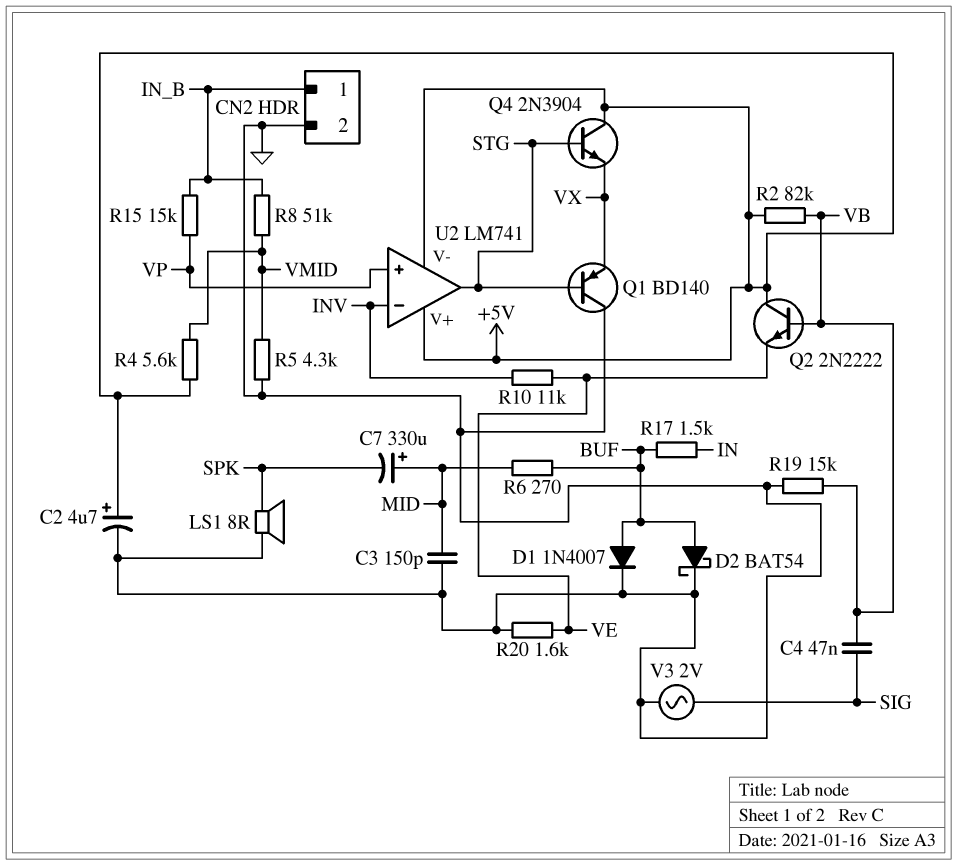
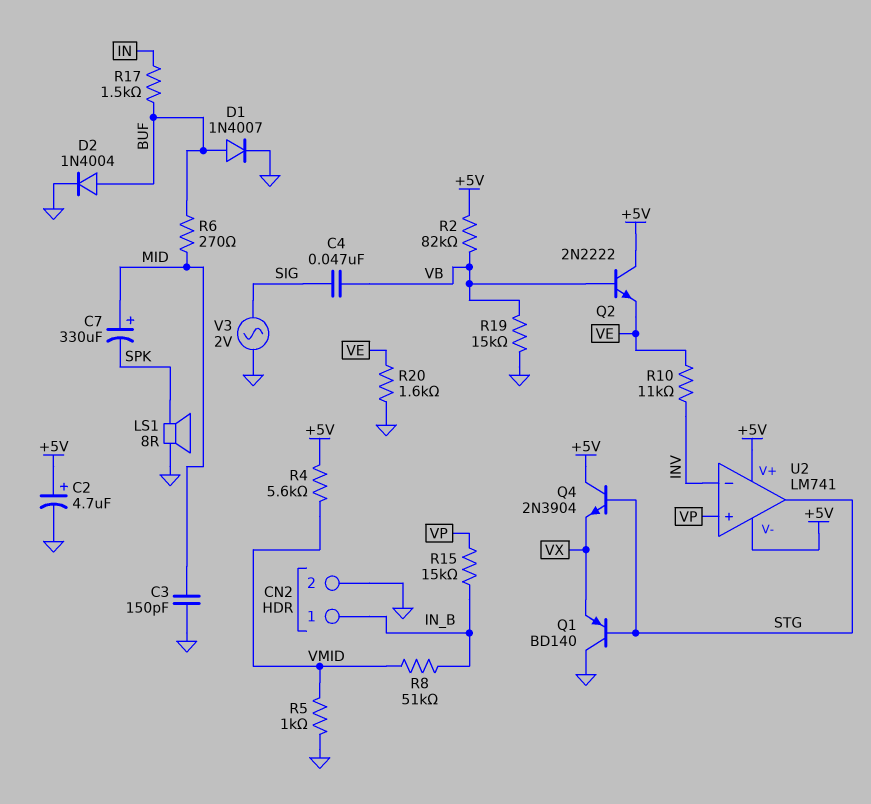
D2: schottky BAT54 (A BUF, K GND) -> diode 1N4004 (A BUF, K GND)
R5: 4.3k (GND, VMID) -> 1k (GND, VMID)

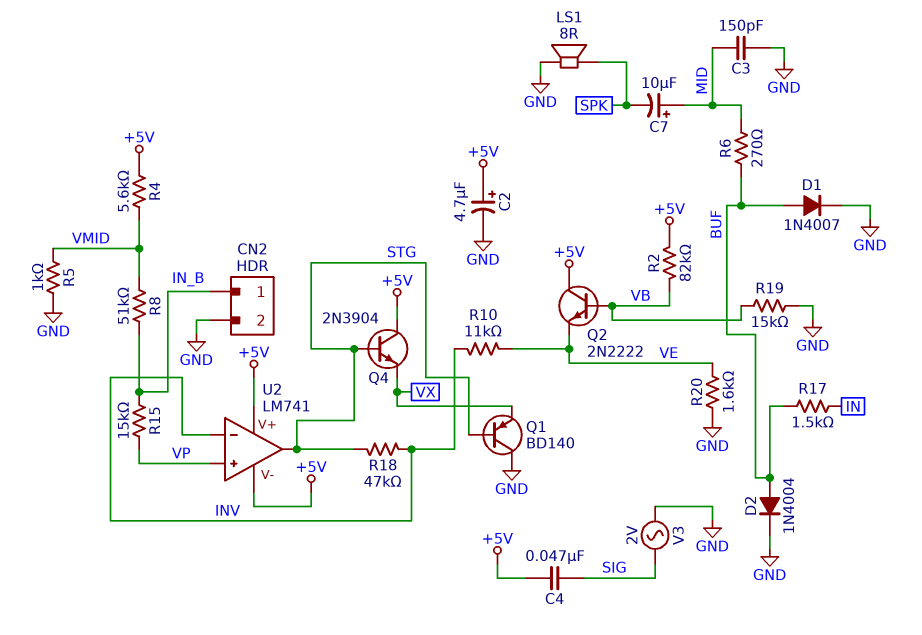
C4: 47nF (SIG, VB) -> 47nF (+5V, SIG)
C7: 330uF (plus MID, minus SPK) -> 10uF (plus MID, minus SPK)
R18: none -> 47k (INV, STG)

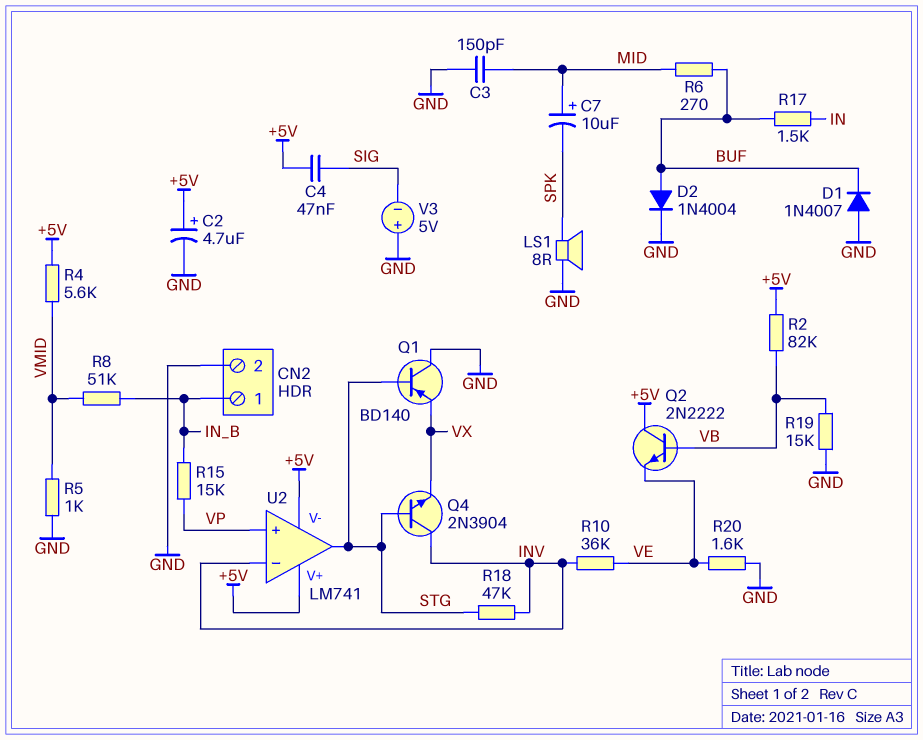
D1: diode 1N4007 (A BUF, K GND) -> diode 1N4007 (A GND, K BUF)
Q4: NPN 2N3904 (B STG, C +5V, E VX) -> NPN 2N3904 (B STG, C INV, E VX)
R10: 11k (INV, VE) -> 36k (INV, VE)
V3: AC 2V (GND, SIG) -> 5V (plus GND, minus SIG)

